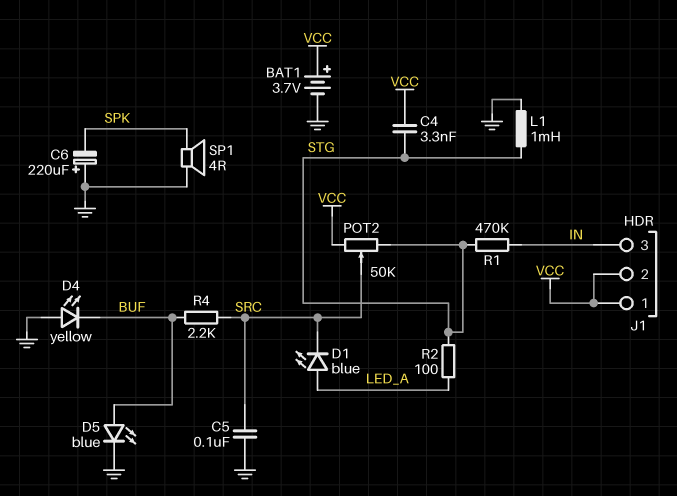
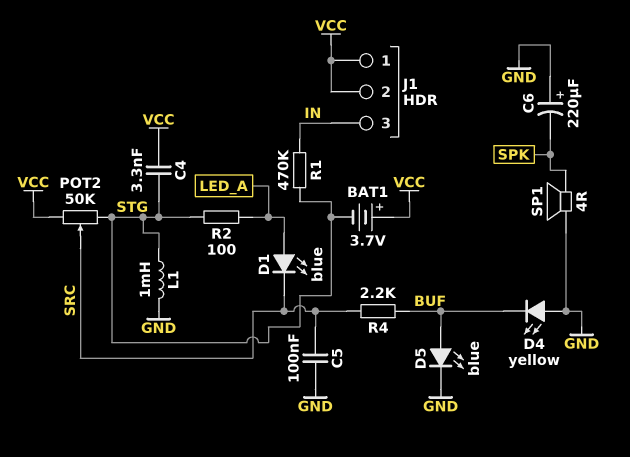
BAT1: 3.7V (plus VCC, minus GND) -> 3.7V (plus VCC, minus STG)

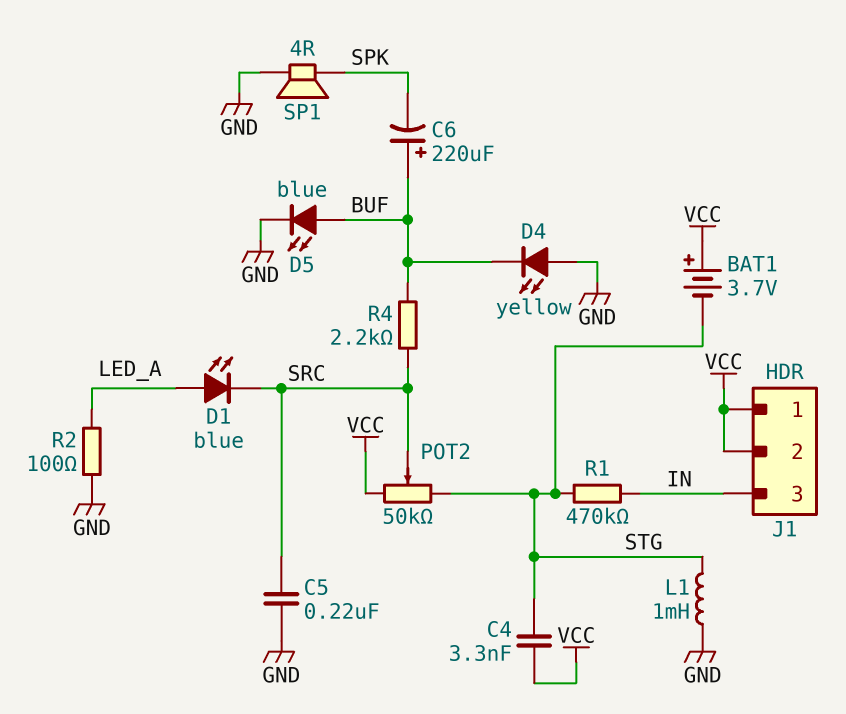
C5: 100nF (GND, SRC) -> 220nF (GND, SRC)
C6: 220uF (plus GND, minus SPK) -> 220uF (plus BUF, minus SPK)
R2: 100 (LED_A, STG) -> 100 (GND, LED_A)

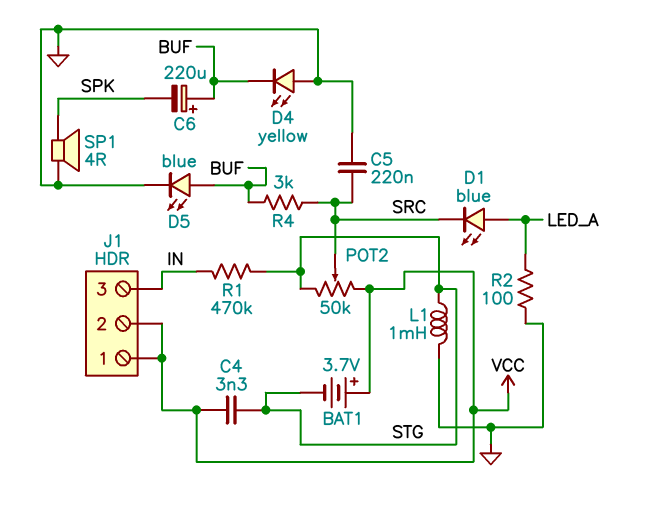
R4: 2.2k (BUF, SRC) -> 3k (BUF, SRC)

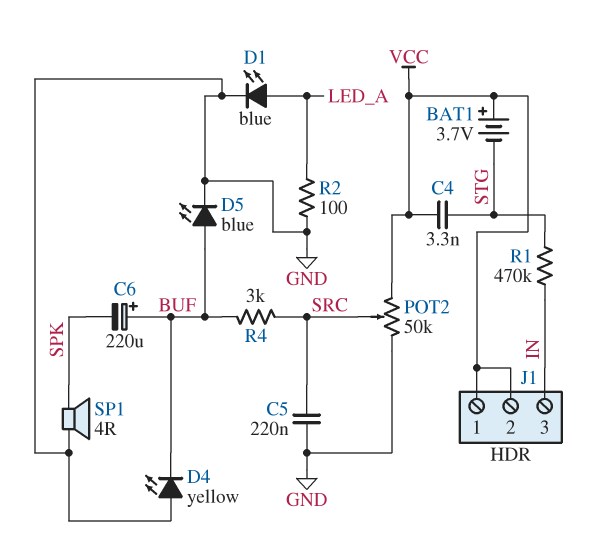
D1: LED blue (A LED_A, K SRC) -> LED blue (A LED_A, K GND)
L1: 1mH (GND, STG) -> none
POT2: 50k (STG, VCC, wiper SRC) -> 50k (GND, VCC, wiper SRC)

